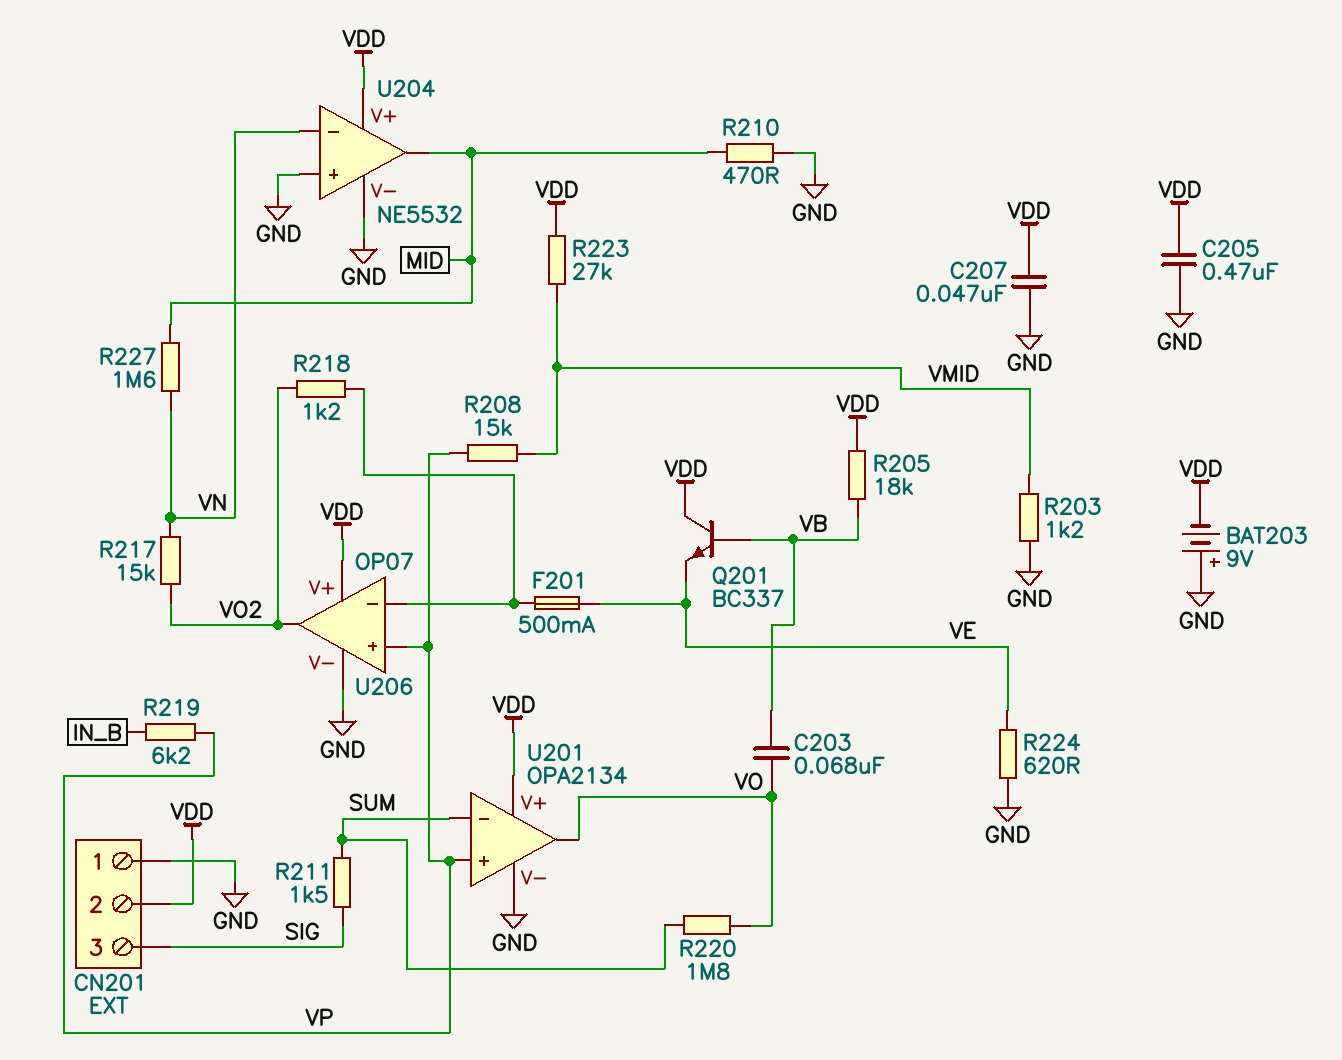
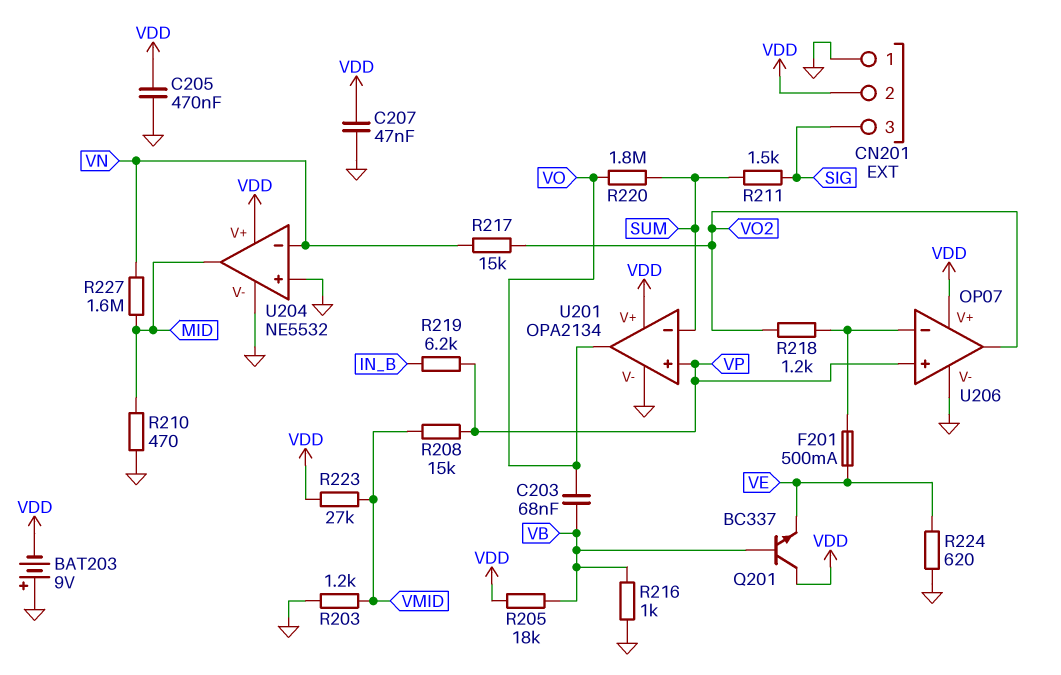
R216: none -> 1k (GND, VB)

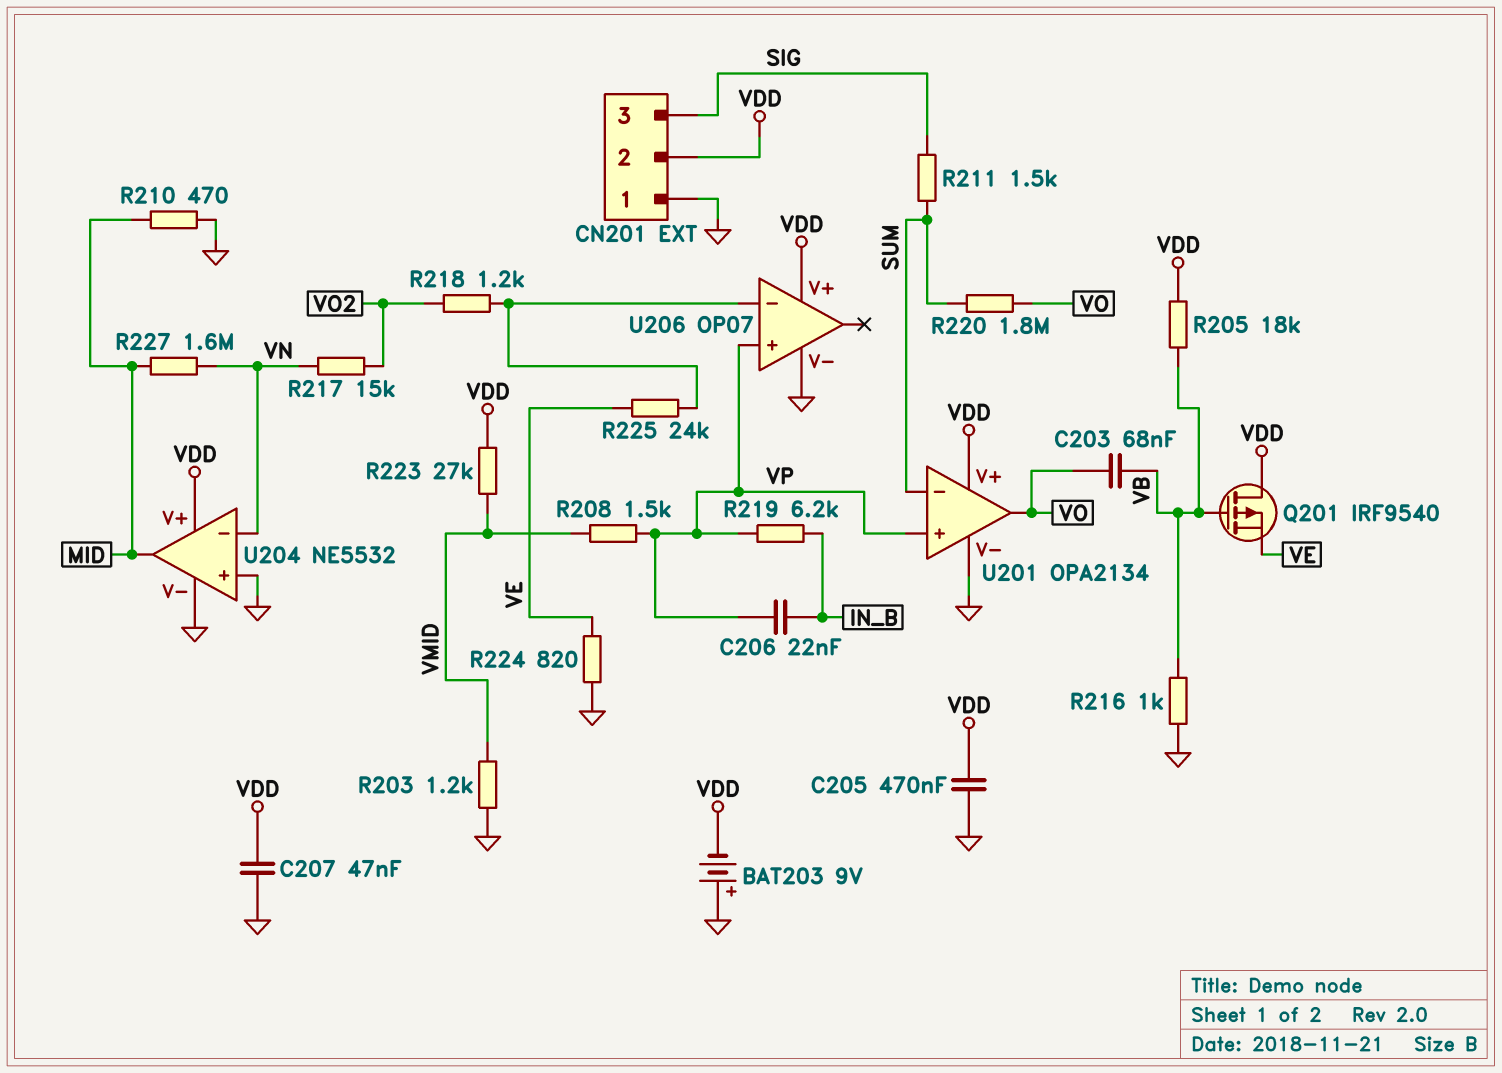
C206: none -> 22nF (IN_B, VP)
F201: 500mA (U206/in-, VE) -> none
Q201: NPN BC337 (B VB, C VDD, E VE) -> PMOS IRF9540 (G VB, D VDD, S VE)
R208: 15k (VMID, VP) -> 1.5k (VMID, VP)
R224: 620 (GND, VE) -> 820 (GND, VE)
R225: none -> 24k (U206/in-, VE)
U206 pin out: VO2 -> none

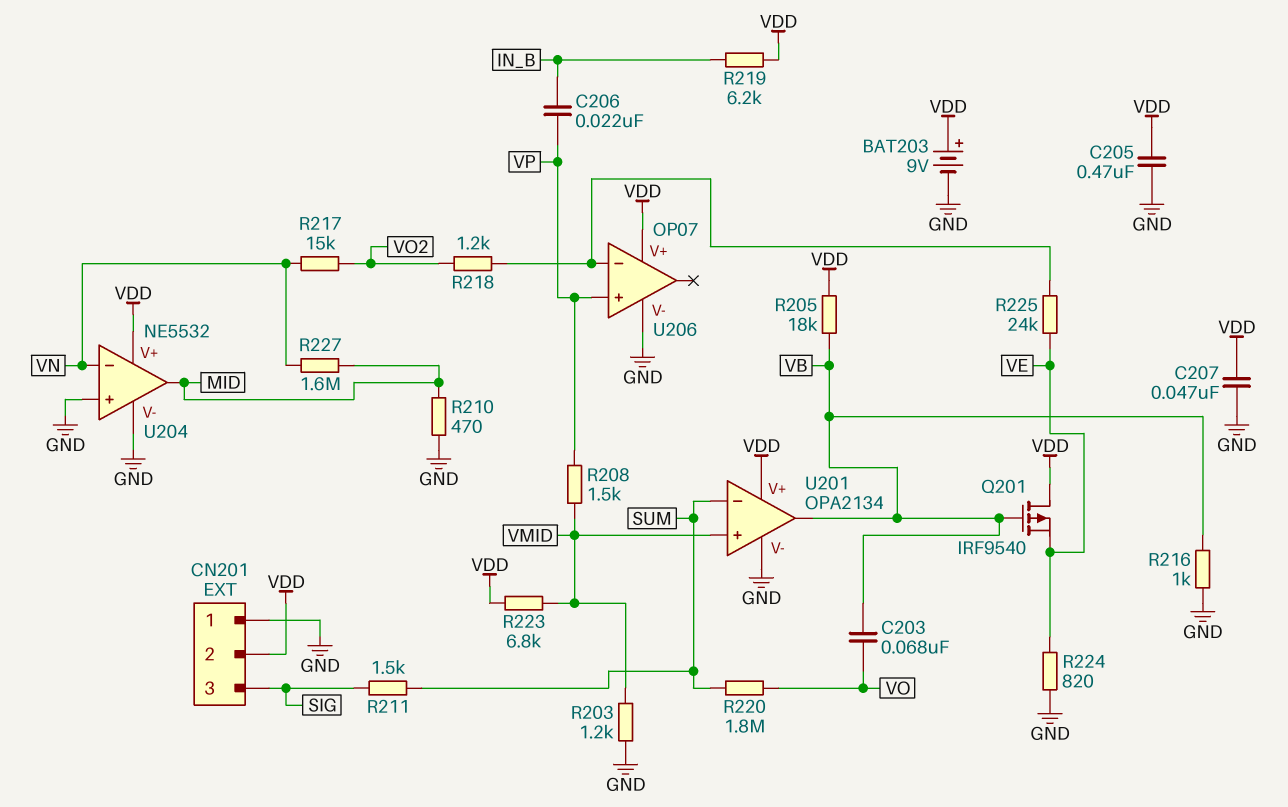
BAT203: 9V (plus GND, minus VDD) -> 9V (plus VDD, minus GND)
R219: 6.2k (IN_B, VP) -> 6.2k (IN_B, VDD)
R223: 27k (VDD, VMID) -> 6.8k (VDD, VMID)
U201 pin in+: VP -> VMID
U201 pin out: VO -> VB

